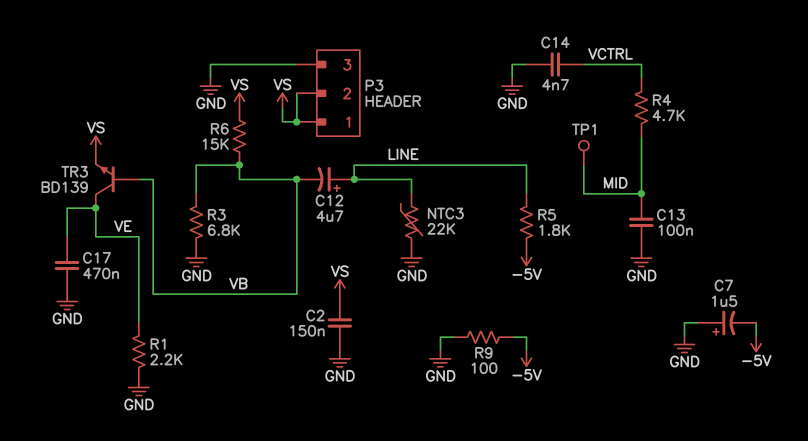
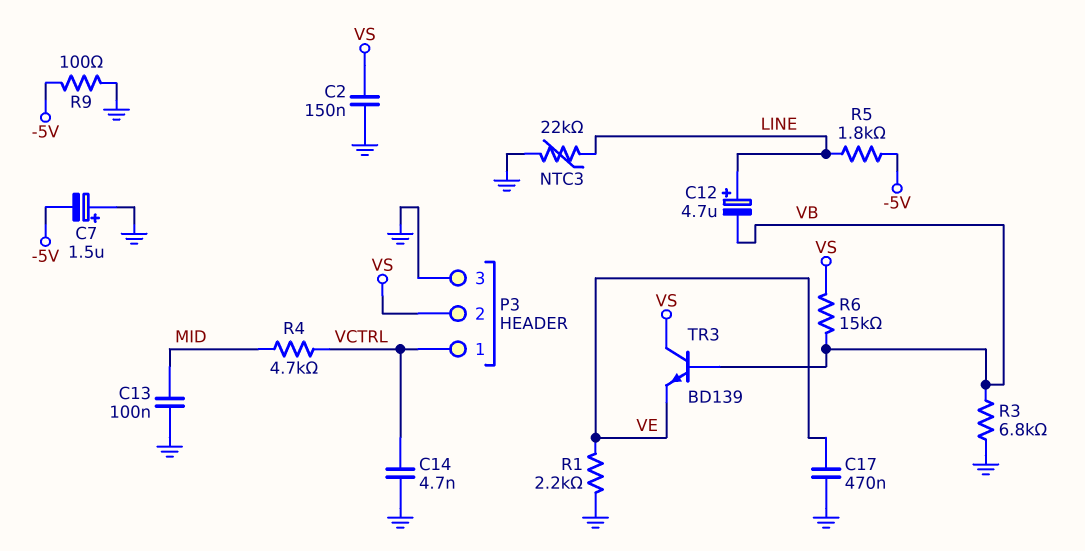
P3 pin 1: VS -> VCTRL
TP1: test point (MID) -> none
TR3: NPN BD139 (B VB, C VE, E VS) -> NPN BD139 (B VB, C VS, E VE)

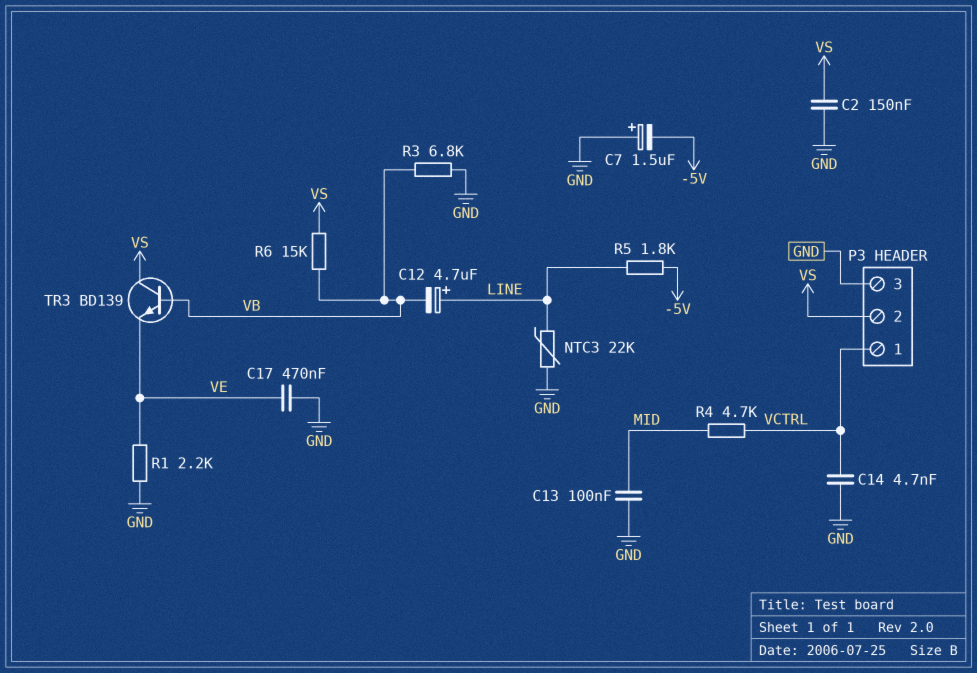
R9: 100 (-5V, GND) -> none

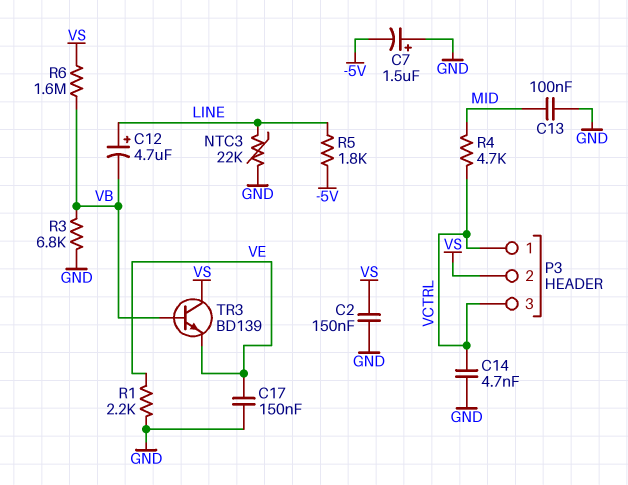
C17: 470nF (GND, VE) -> 150nF (GND, VE)
P3 pin 3: GND -> VCTRL
R6: 15k (VB, VS) -> 1.6M (VB, VS)

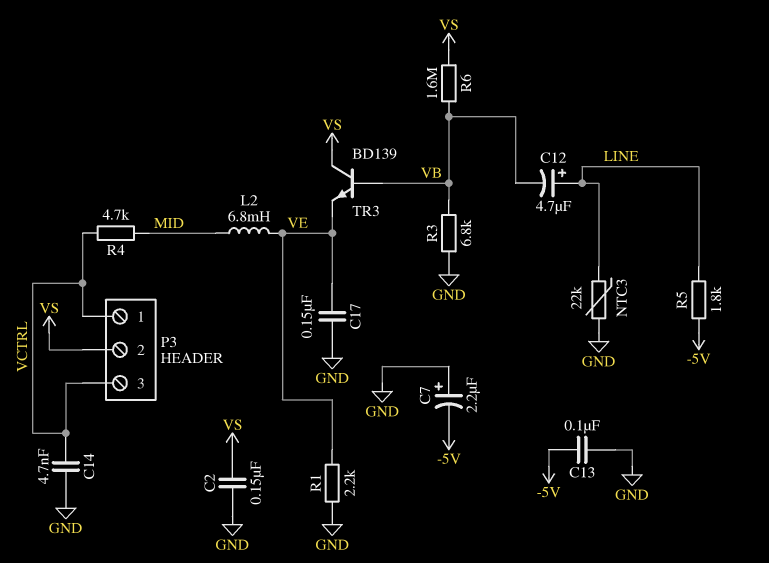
C7: 1.5uF (plus GND, minus -5V) -> 2.2uF (plus GND, minus -5V)
C13: 100nF (GND, MID) -> 100nF (-5V, GND)
L2: none -> 6.8mH (MID, VE)

